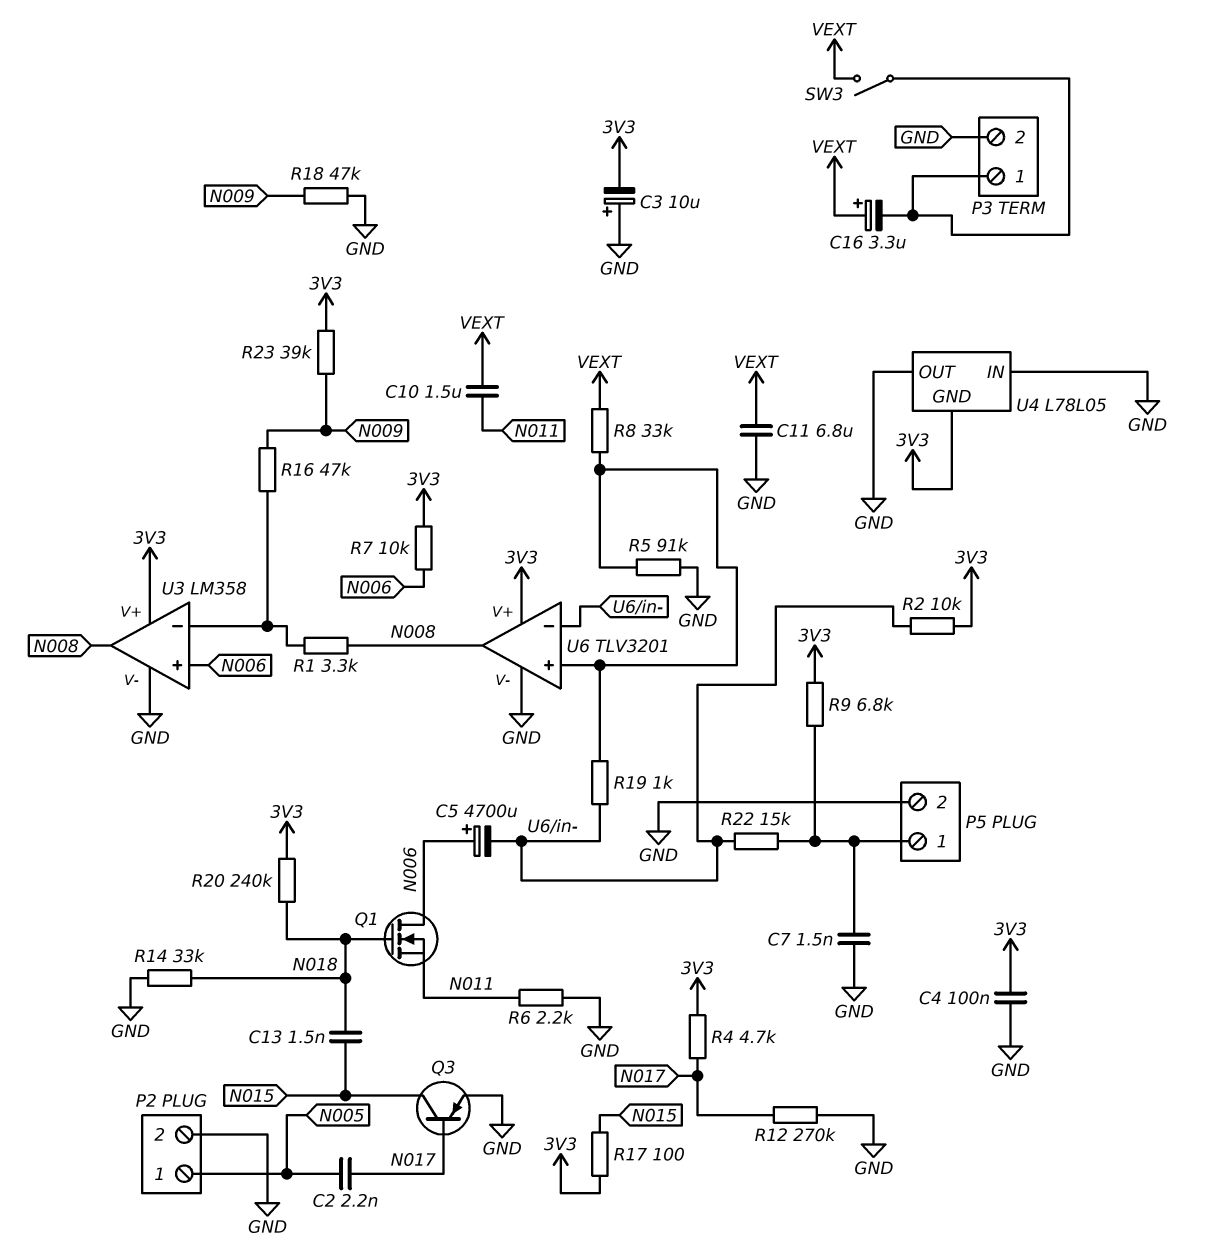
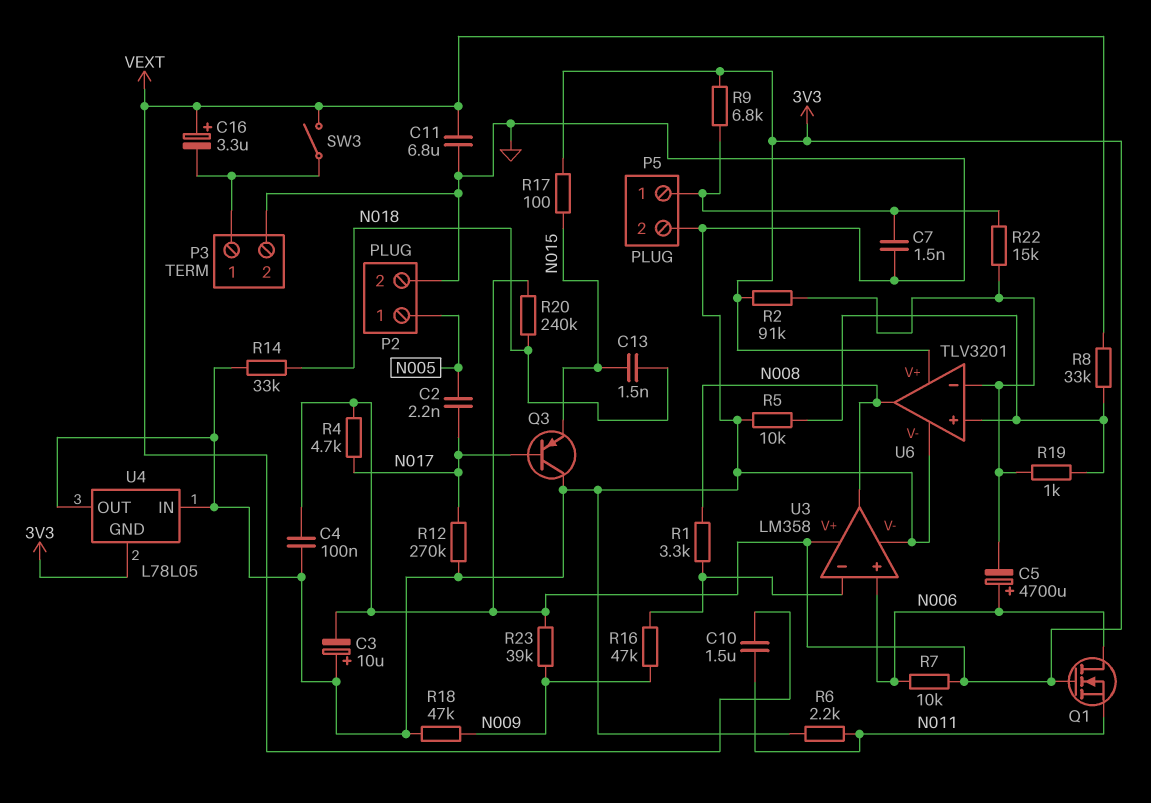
Q1: NMOS (G N018, D N006, S N011) -> NMOS (G 3V3, D N006, S N011)
Q3: PNP (B N017, C N015, E GND) -> PNP (B N017, C GND, E N015)
R2: 10k (3V3, U6/in-) -> 91k (3V3, U6/in-)
R5: 91k (GND, U6/in+) -> 10k (GND, U6/in+)

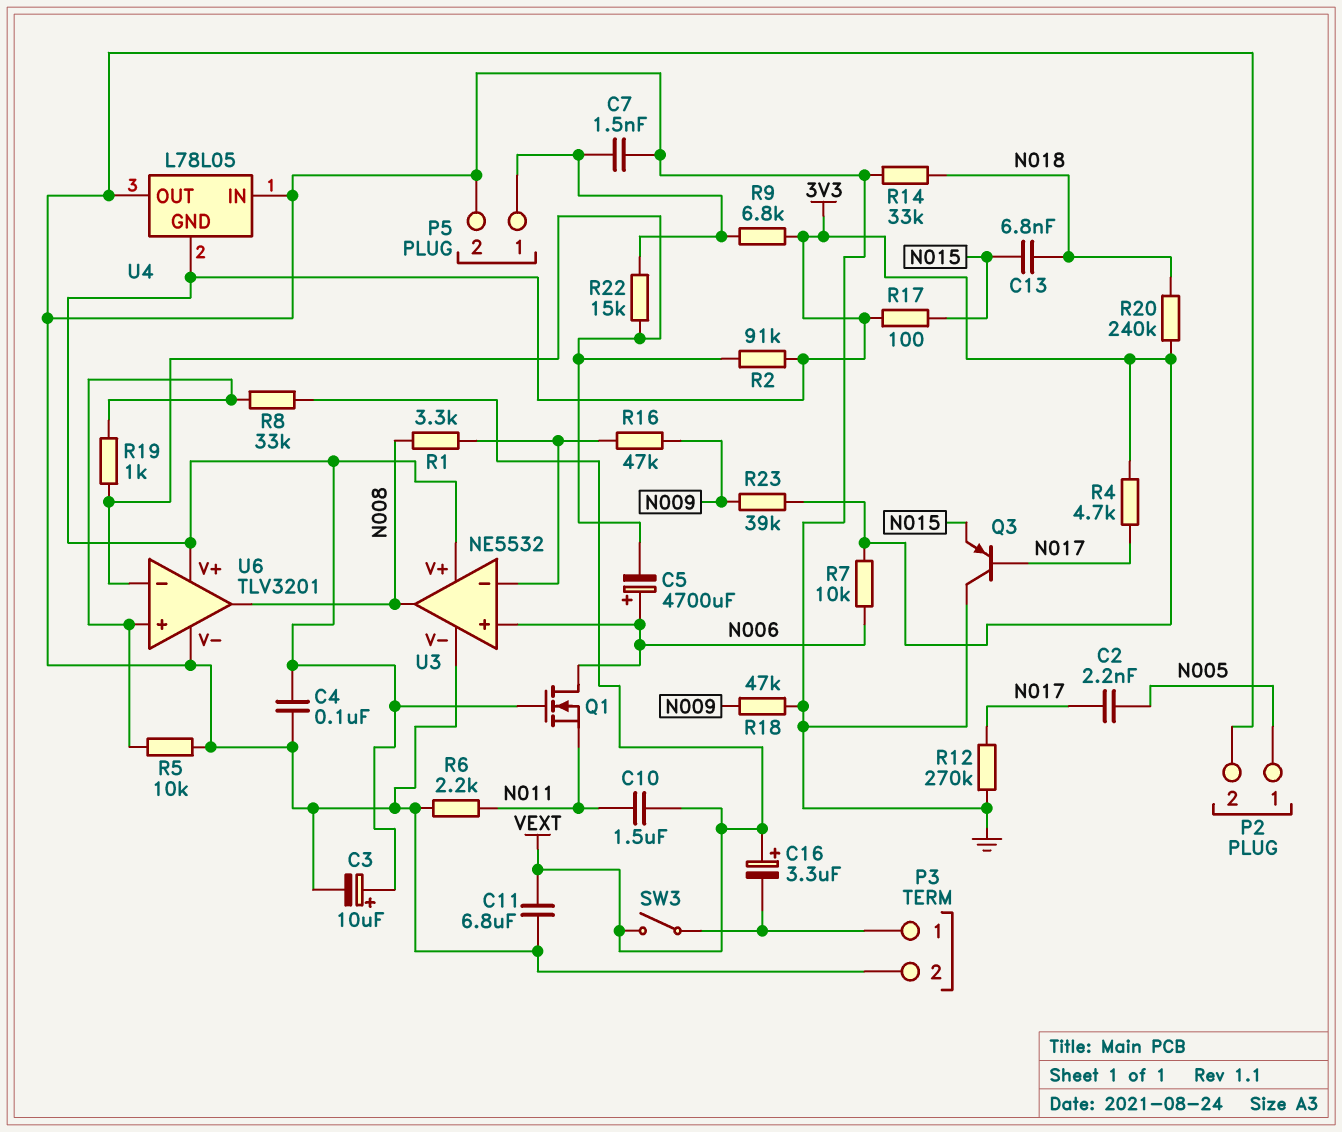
C3: 10uF (plus GND, minus 3V3) -> 10uF (plus 3V3, minus GND)
C13: 1.5nF (N015, N018) -> 6.8nF (N015, N018)
U3: LM358 -> NE5532

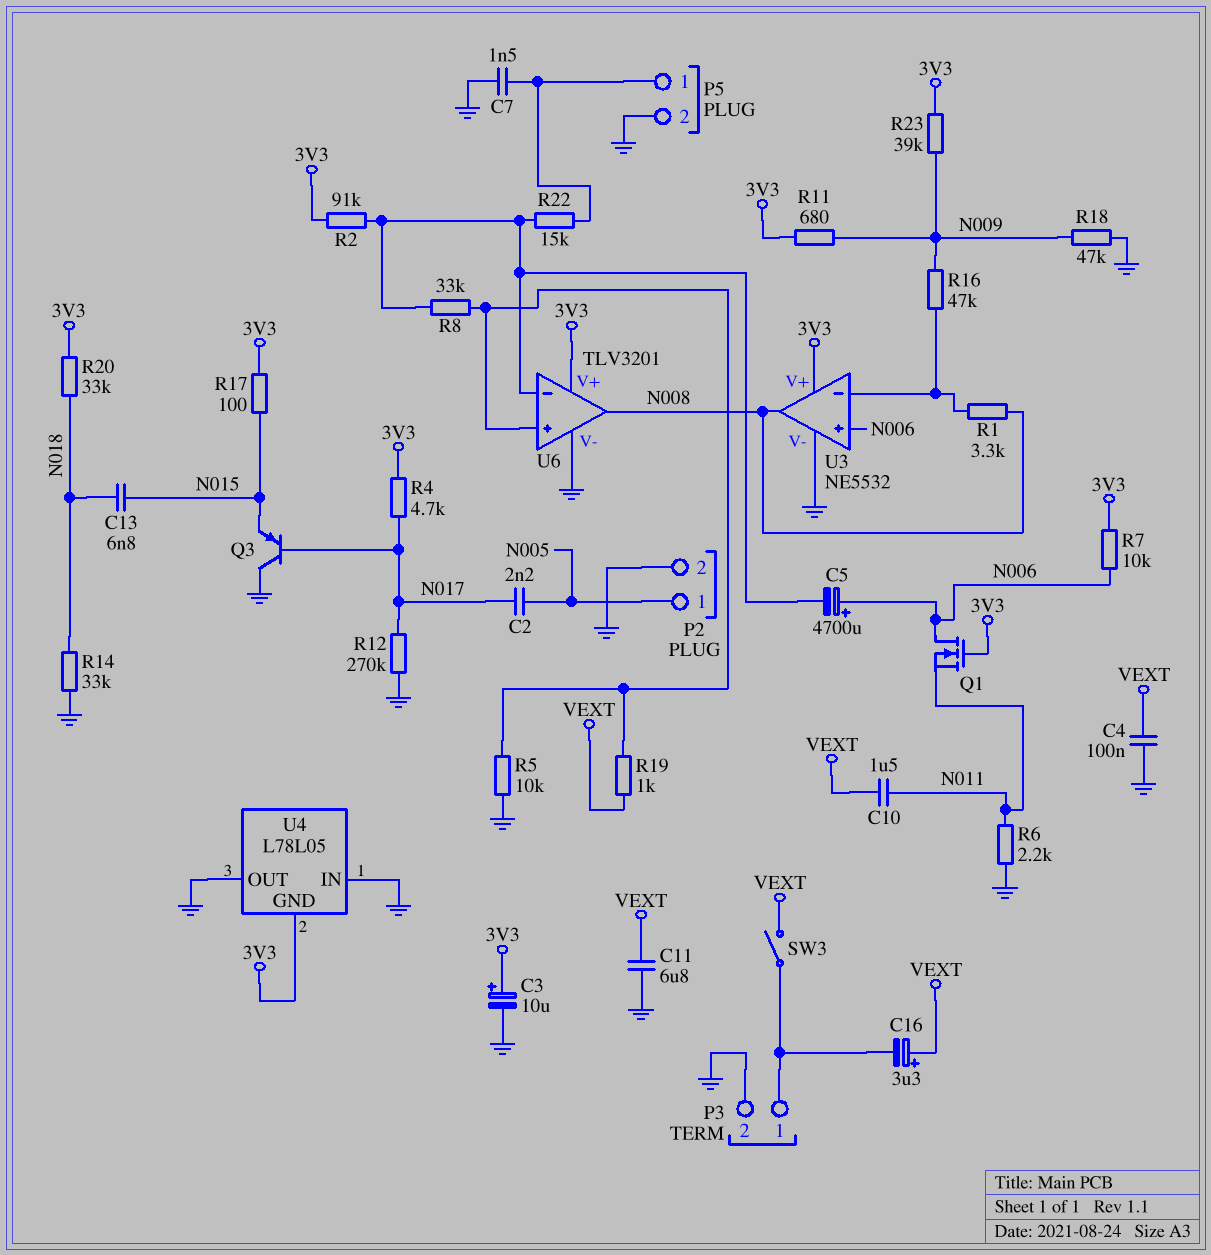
C4: 100nF (3V3, GND) -> 100nF (GND, VEXT)
R8: 33k (U6/in+, VEXT) -> 33k (U6/in+, U6/in-)
R9: 6.8k (3V3, P5/1) -> none
R11: none -> 680 (3V3, N009)
R19: 1k (U6/in+, U6/in-) -> 1k (U6/in+, VEXT)
R20: 240k (3V3, N018) -> 33k (3V3, N018)

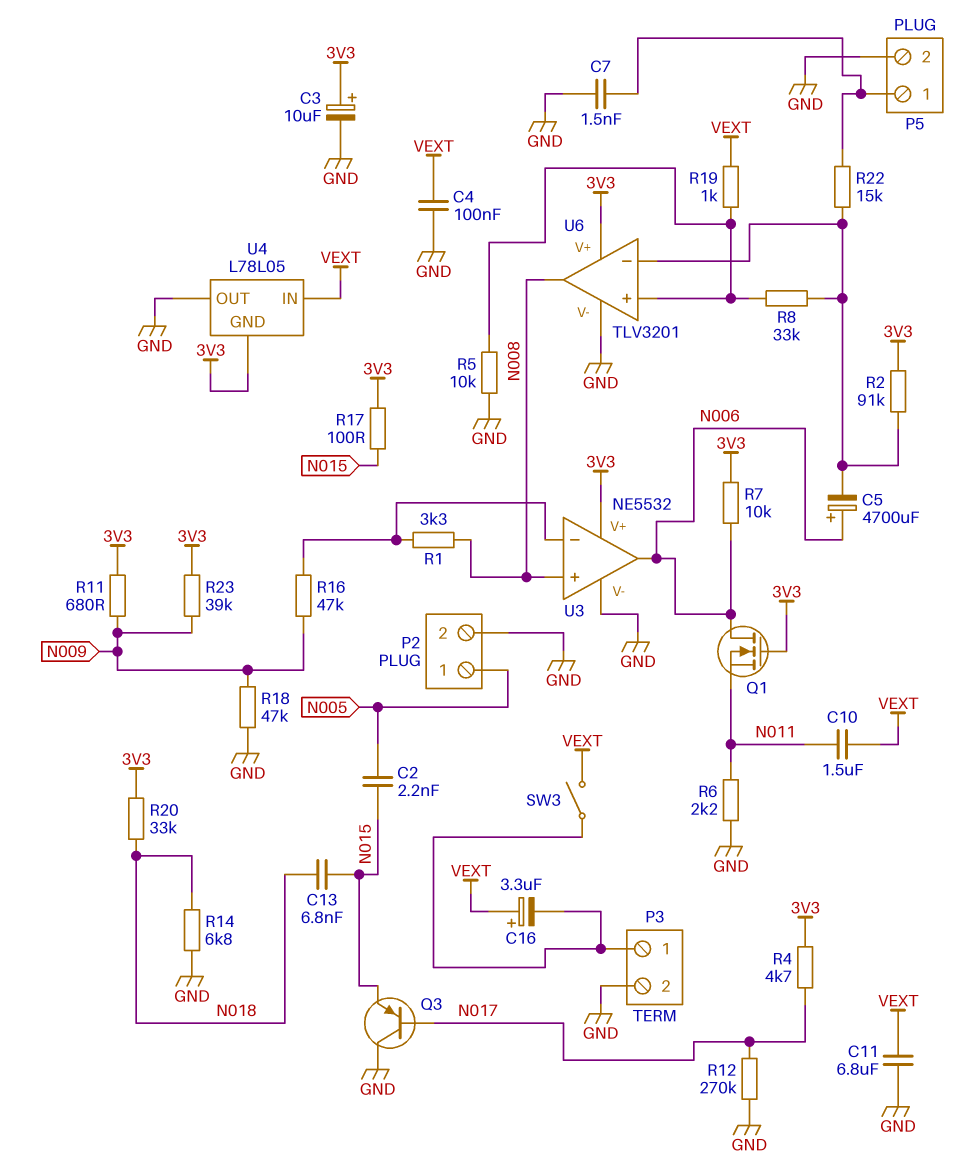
C2: 2.2nF (N005, N017) -> 2.2nF (N005, N015)
R14: 33k (GND, N018) -> 6.8k (GND, N018)
U3 pin in+: N006 -> N008
U3 pin out: N008 -> N006
U4 pin IN: GND -> VEXT

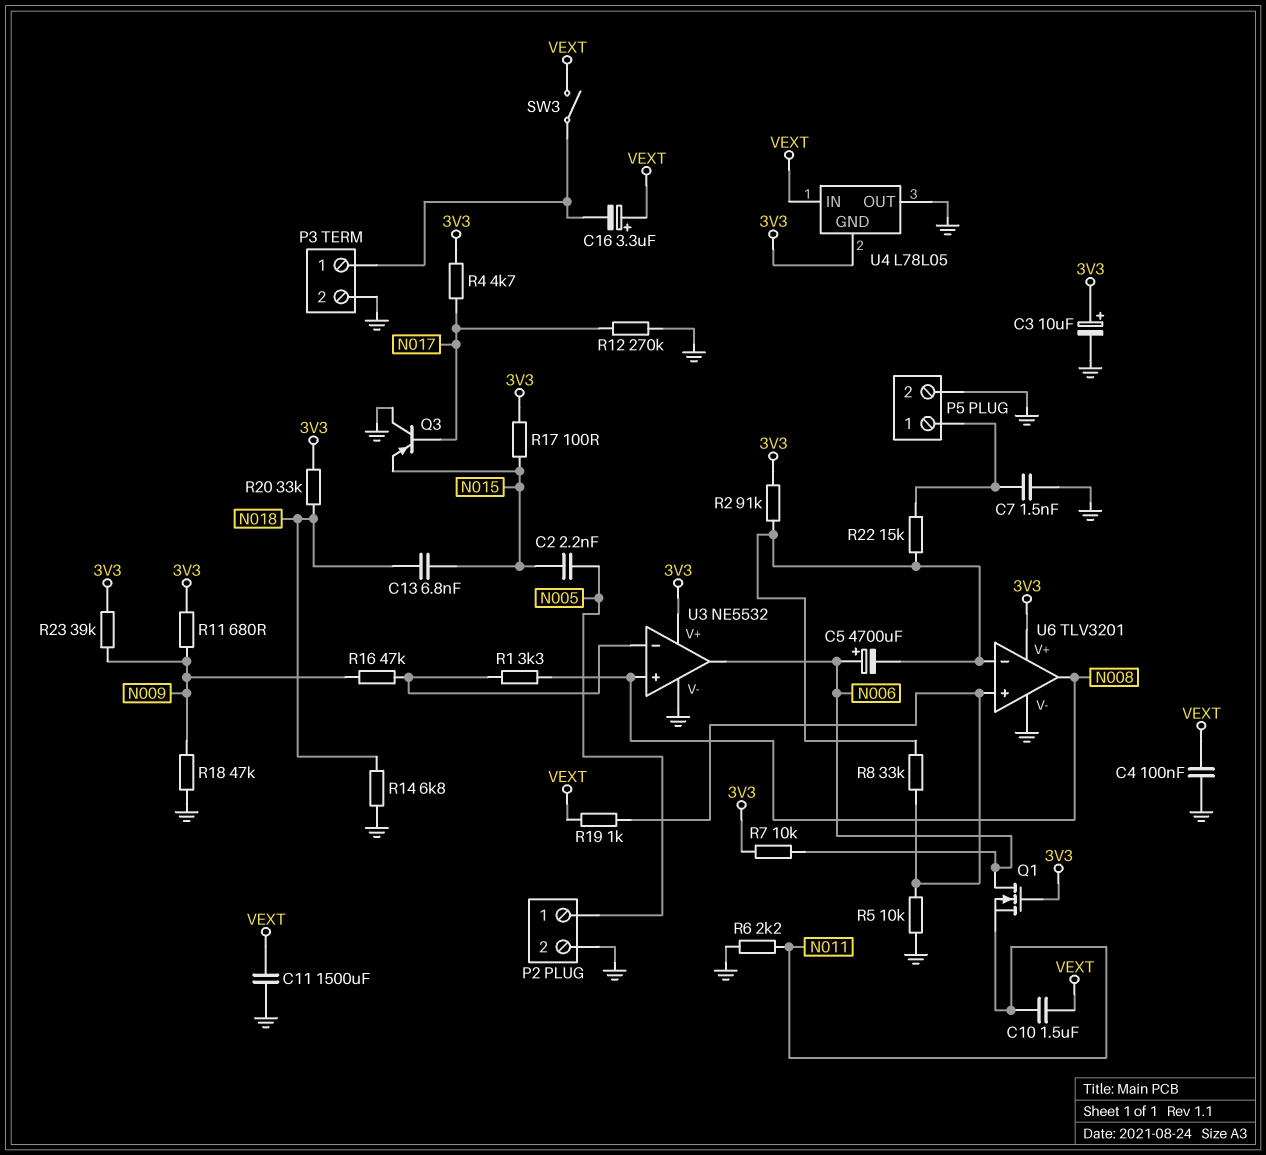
C11: 6.8uF (GND, VEXT) -> 1500uF (GND, VEXT)

